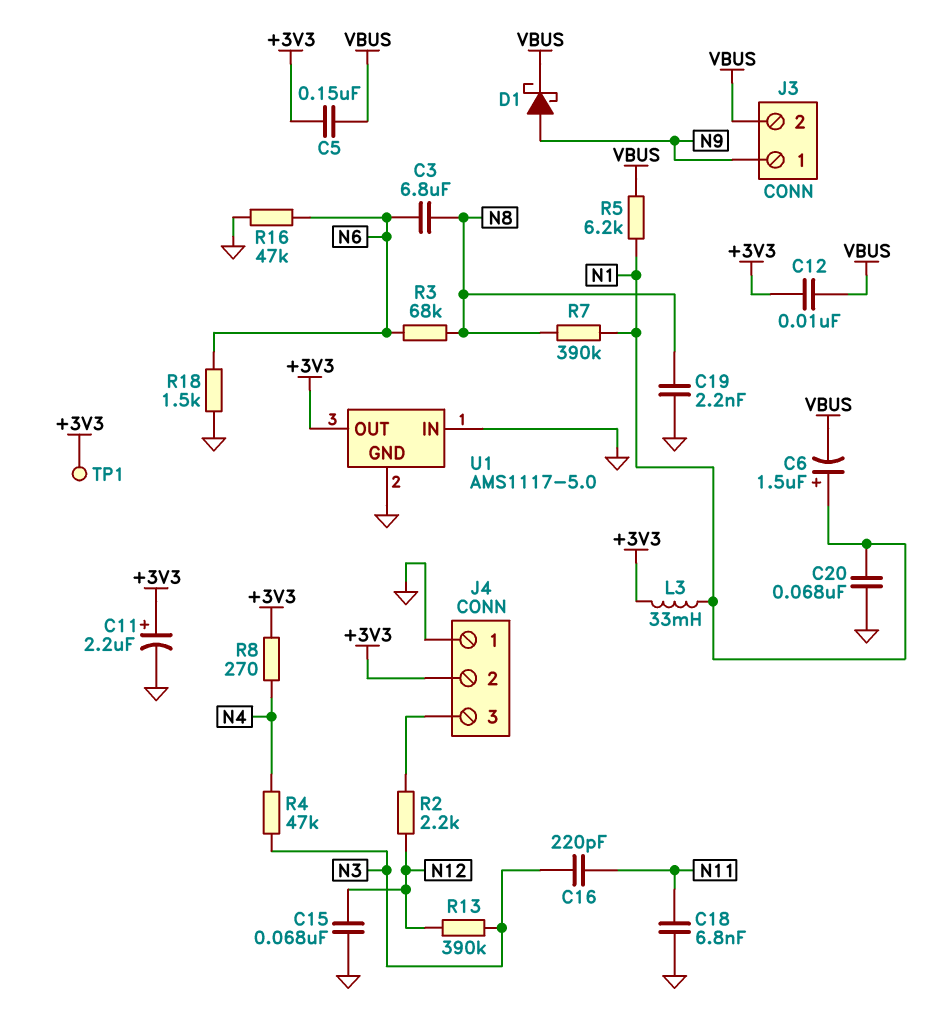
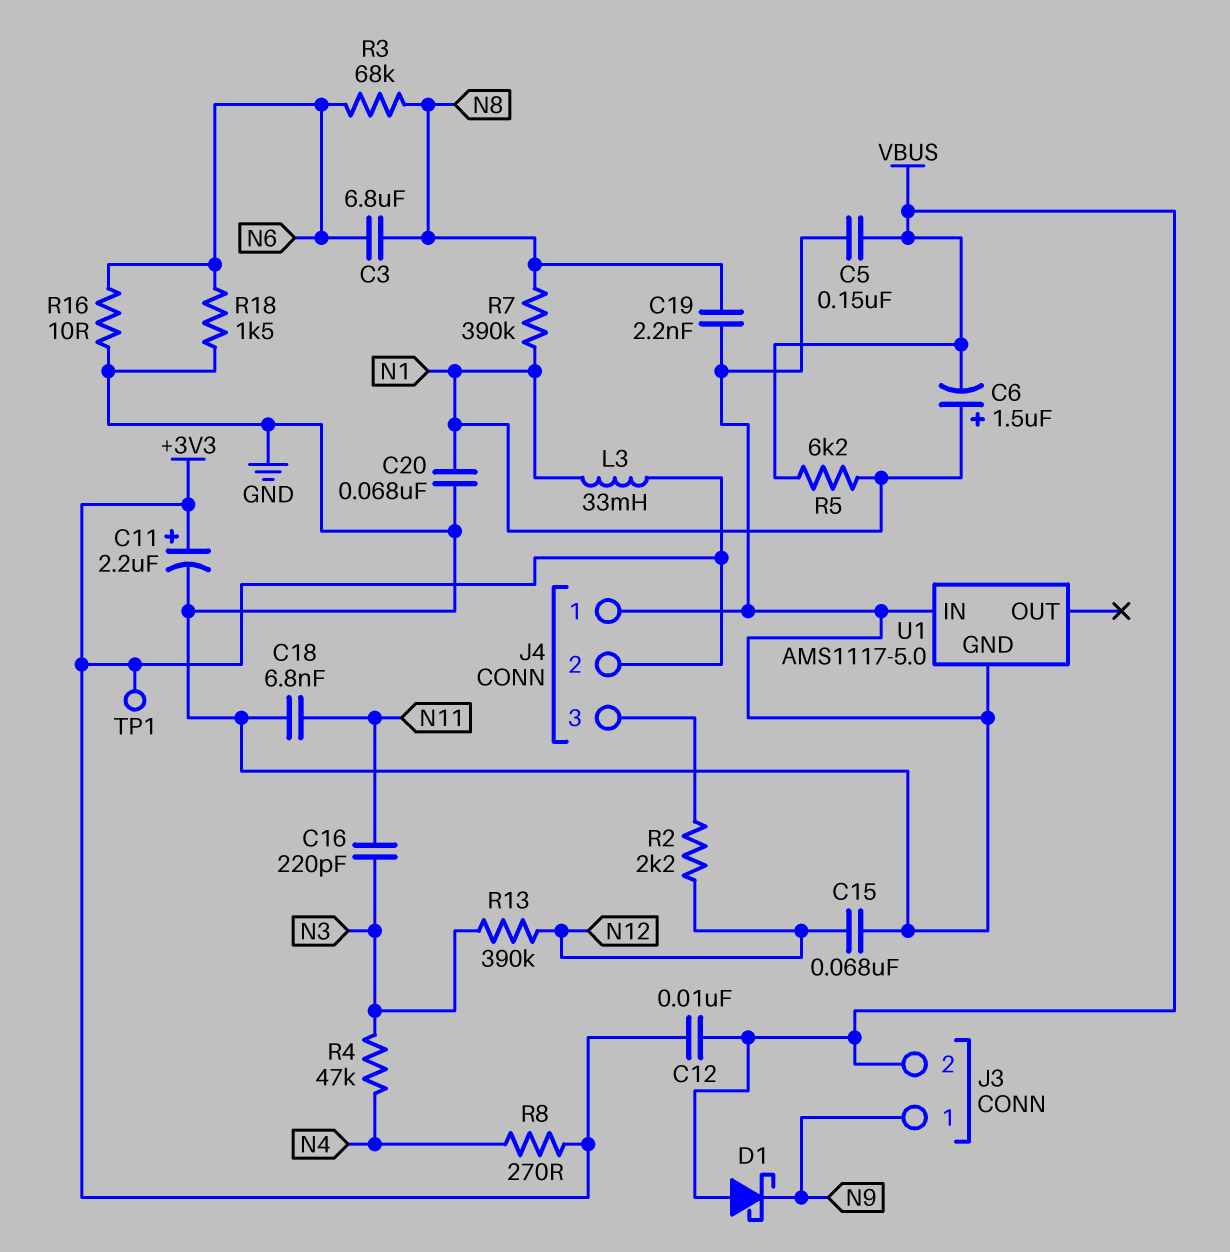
C5: 150nF (+3V3, VBUS) -> 150nF (GND, VBUS)
D1: schottky (A N9, K VBUS) -> schottky (A VBUS, K N9)
R16: 47k (GND, N6) -> 10 (GND, N6)
U1 pin OUT: +3V3 -> none

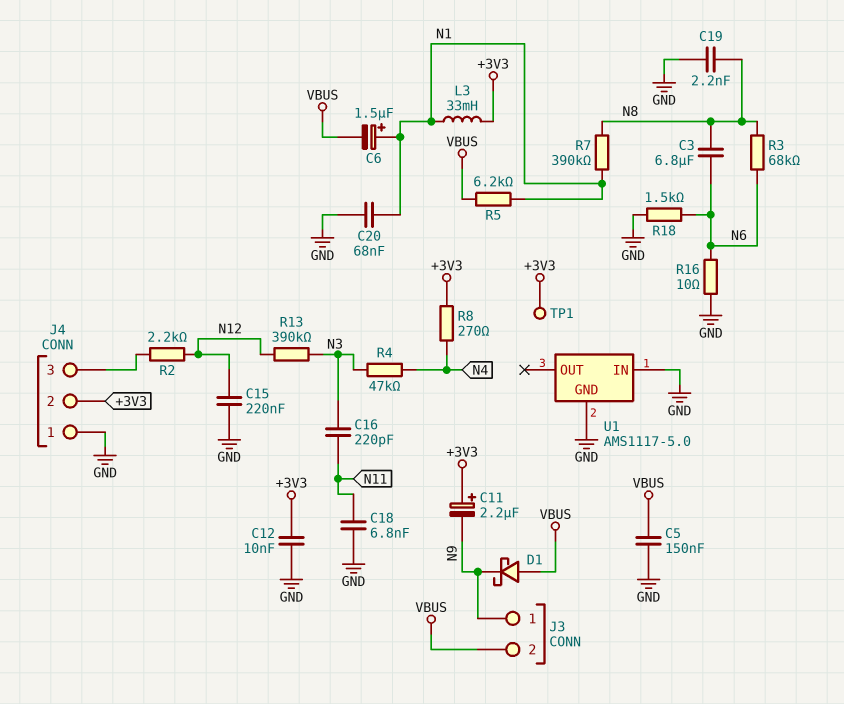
C11: 2.2uF (plus +3V3, minus GND) -> 2.2uF (plus +3V3, minus N9)
C12: 10nF (+3V3, VBUS) -> 10nF (+3V3, GND)
C15: 68nF (GND, N12) -> 220nF (GND, N12)

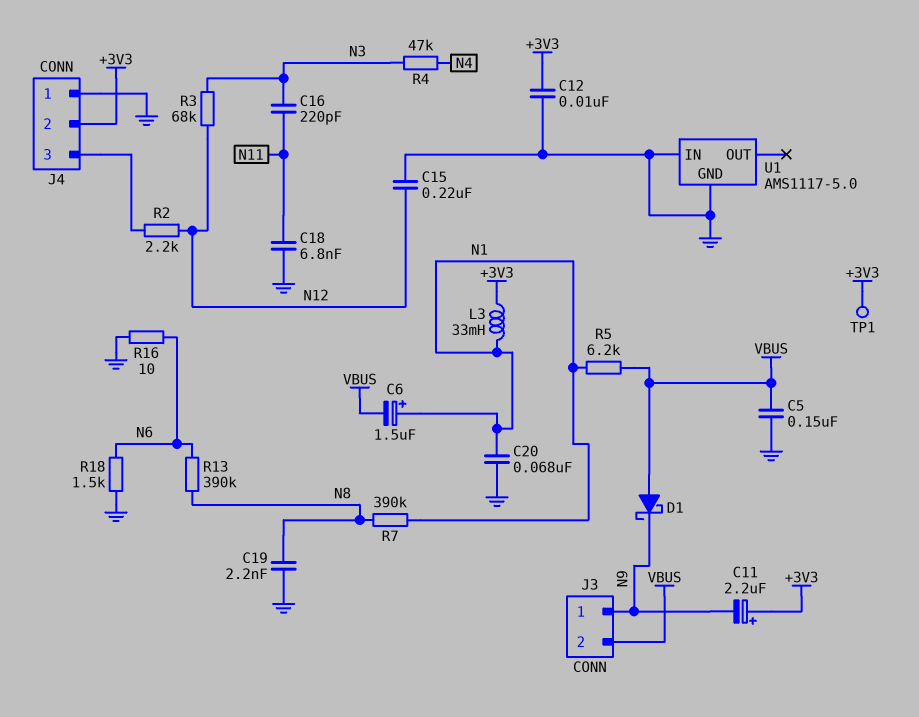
C3: 6.8uF (N6, N8) -> none
R3: 68k (N6, N8) -> 68k (N3, N12)
R8: 270 (+3V3, N4) -> none
R13: 390k (N3, N12) -> 390k (N6, N8)

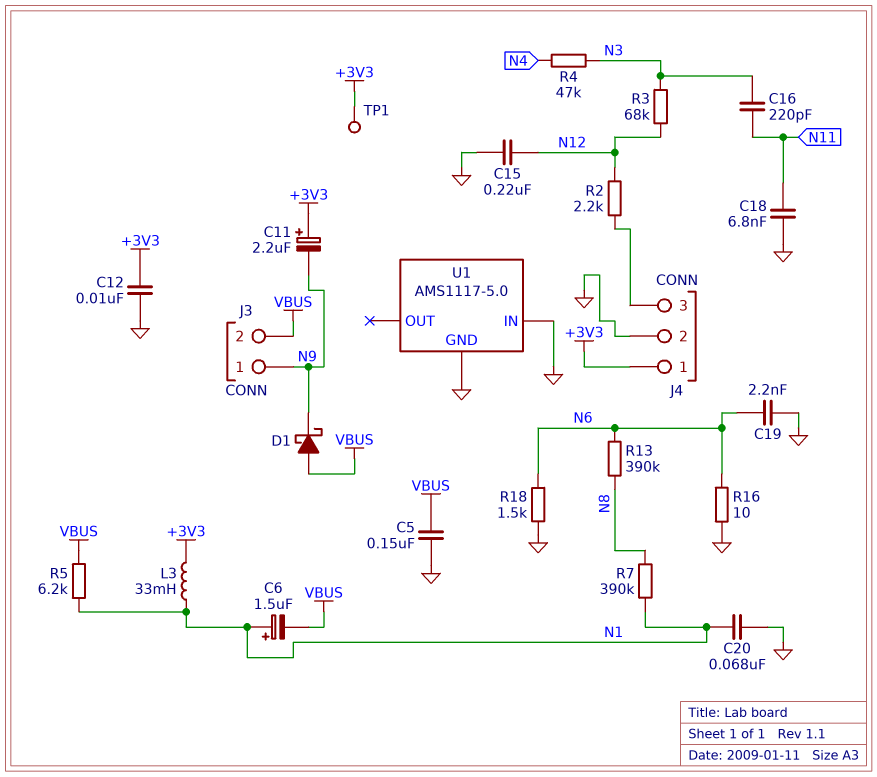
C19: 2.2nF (GND, N8) -> 2.2nF (GND, N6)
J4 pin 1: GND -> +3V3
J4 pin 2: +3V3 -> GND

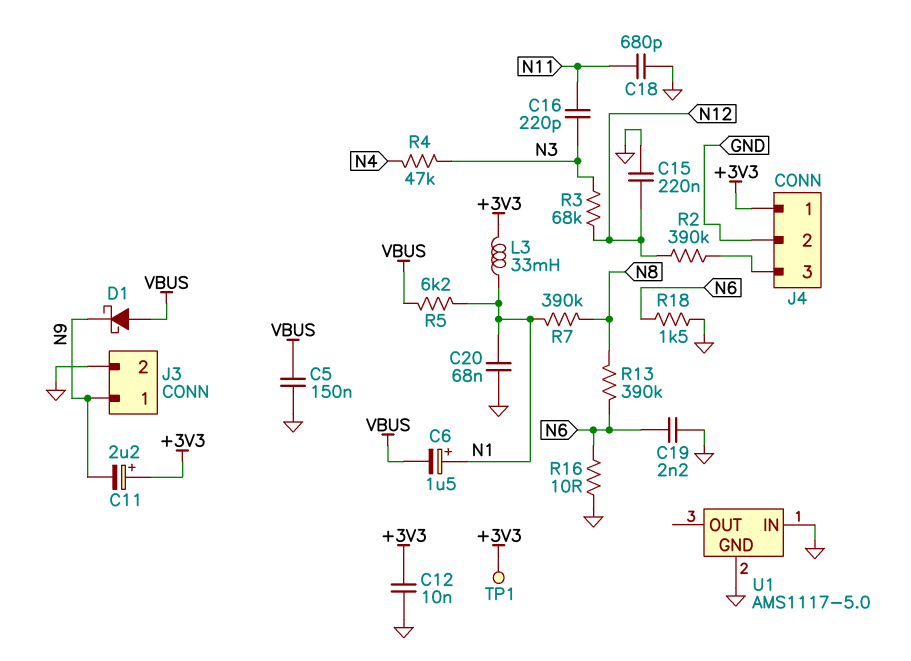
C18: 6.8nF (GND, N11) -> 680pF (GND, N11)
J3 pin 2: VBUS -> GND
R2: 2.2k (J4/3, N12) -> 390k (J4/3, N12)

